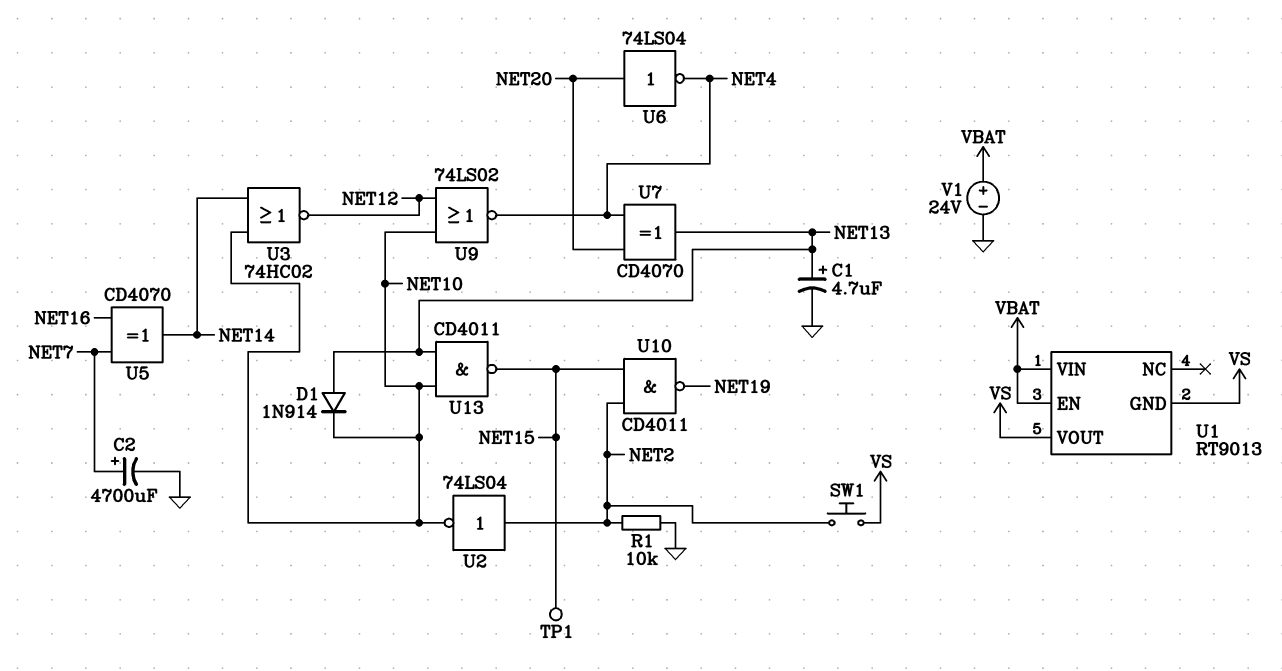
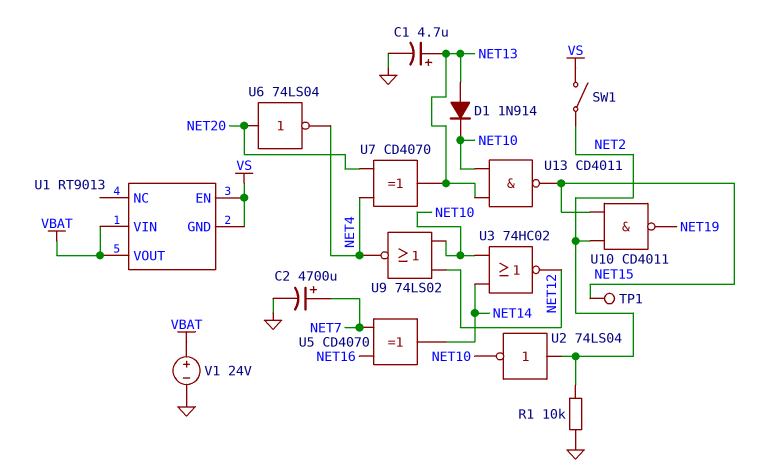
SW1: button (NET2, VS) -> switch (NET2, VS)
U1 pin EN: VBAT -> VS
U1 pin VOUT: VS -> VBAT

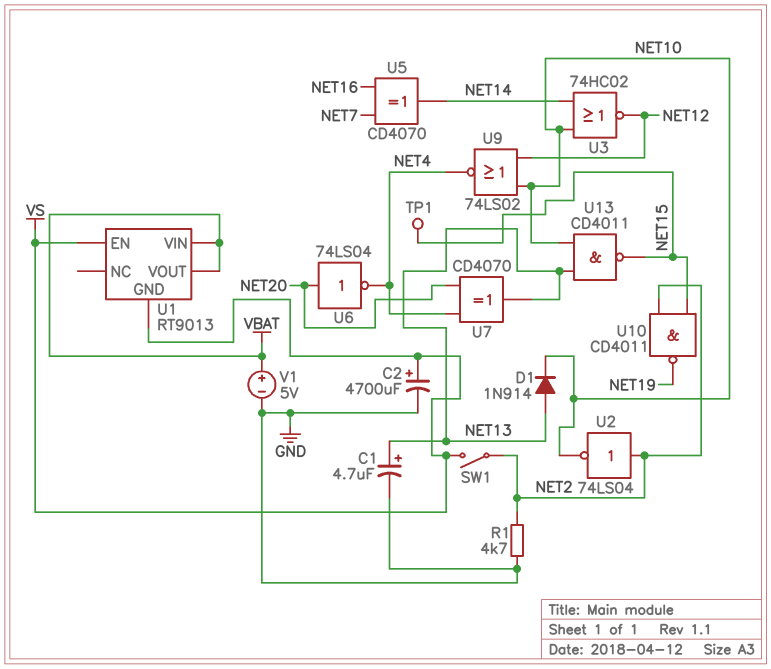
C2: 4700uF (plus NET7, minus GND) -> 4700uF (plus VS, minus GND)
R1: 10k (GND, NET2) -> 4.7k (GND, NET2)
V1: 24V (plus VBAT, minus GND) -> 5V (plus VBAT, minus GND)

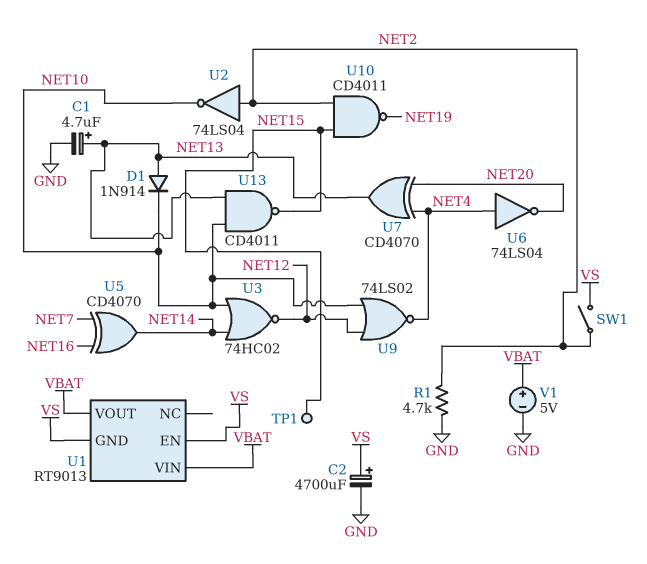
U6: NOT 74LS04 (in NET20, out NET4) -> NOT 74LS04 (in NET4, out NET20)

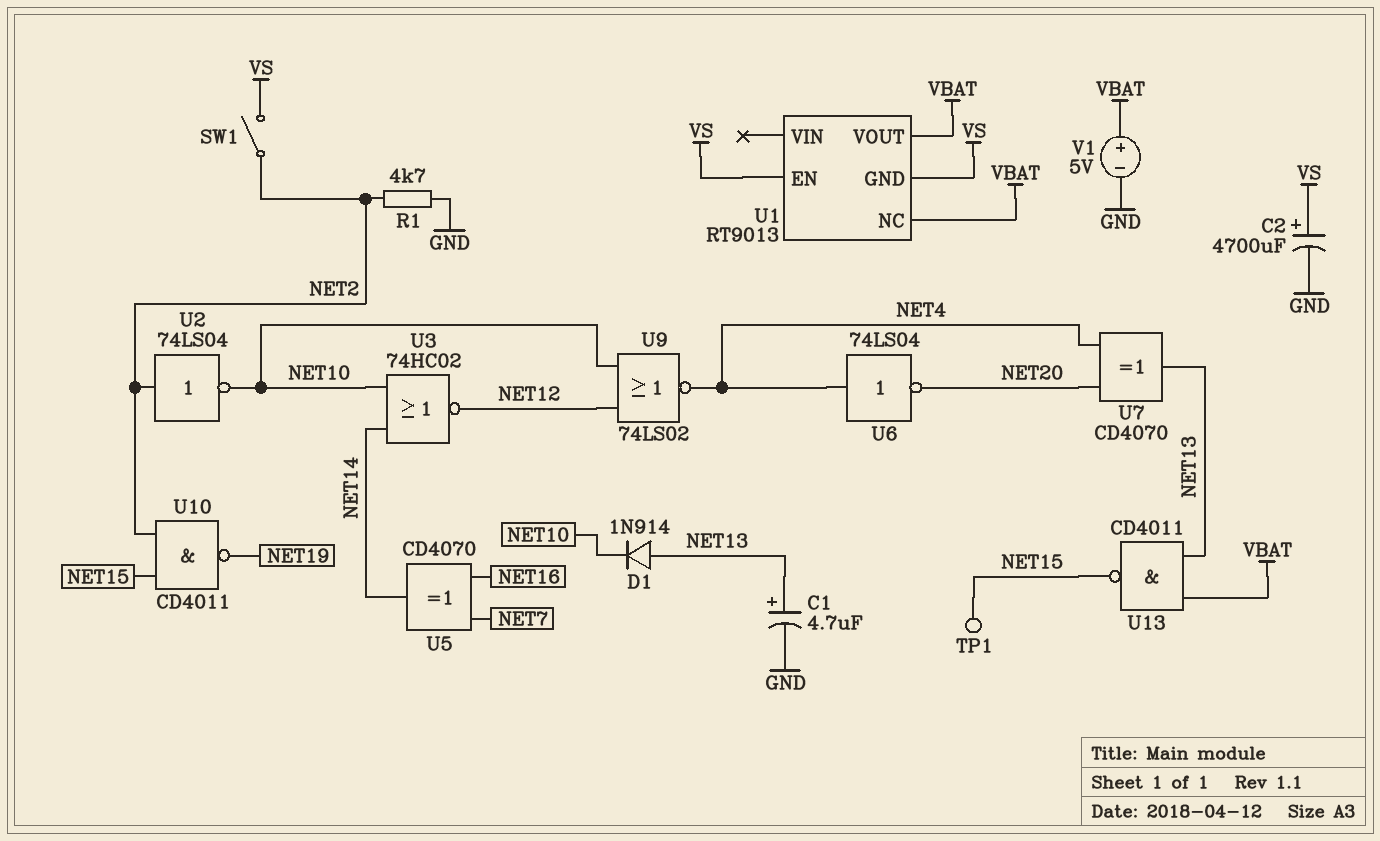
U1 pin NC: none -> VBAT
U1 pin VIN: VBAT -> none
U13: NAND CD4011 (in NET10, in NET13, out NET15) -> NAND CD4011 (in NET13, in VBAT, out NET15)

